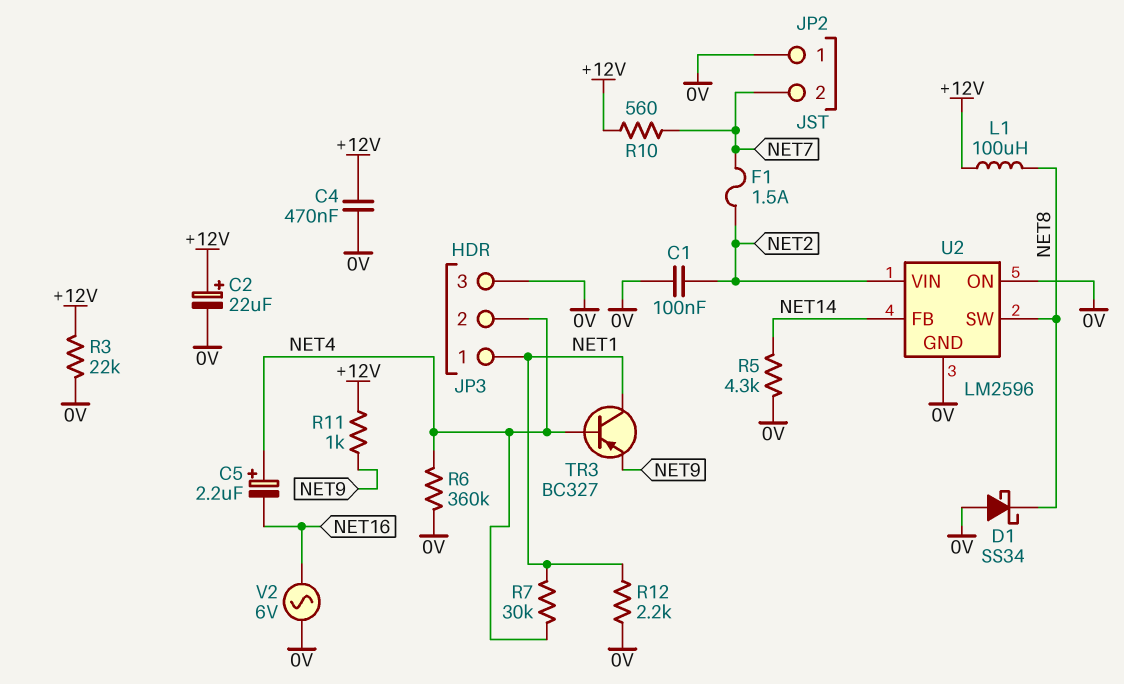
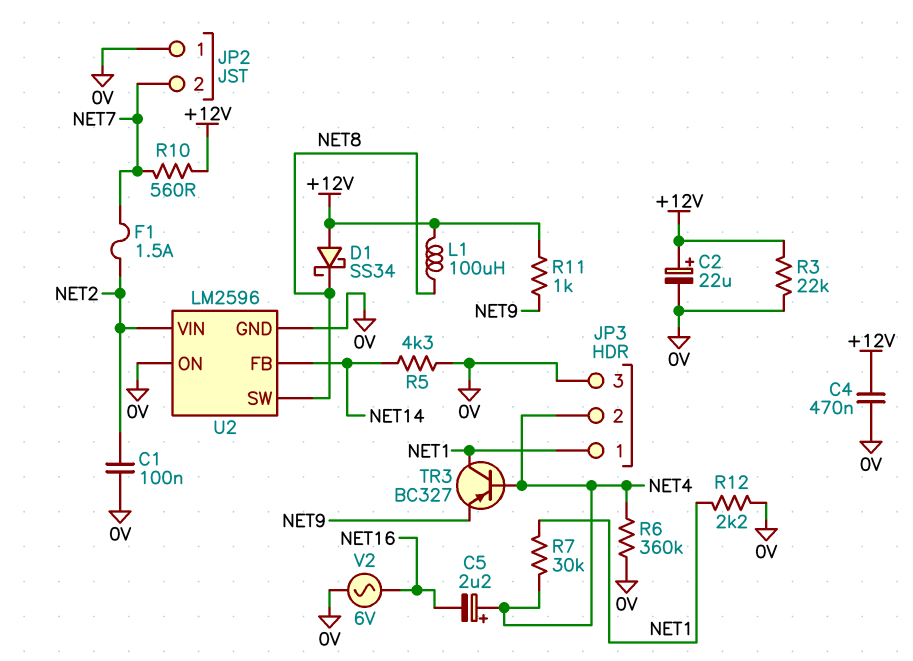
D1: schottky SS34 (A 0V, K NET8) -> schottky SS34 (A +12V, K NET8)

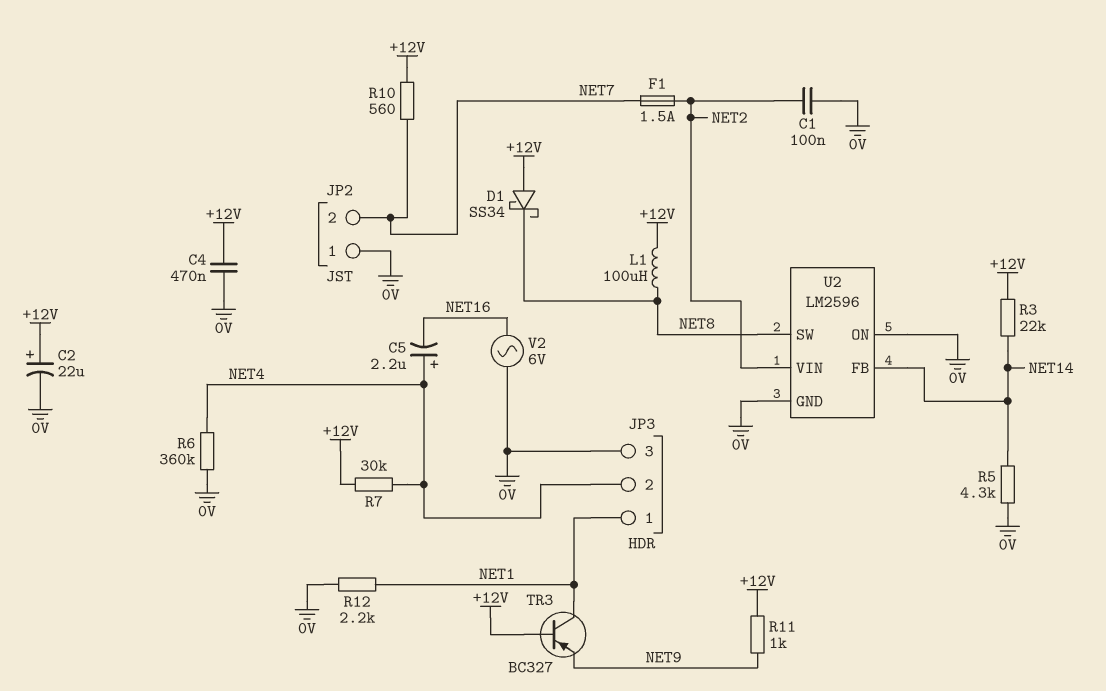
R3: 22k (+12V, 0V) -> 22k (+12V, NET14)
R7: 30k (NET1, NET4) -> 30k (+12V, NET4)
TR3: PNP BC327 (B NET4, C NET1, E NET9) -> PNP BC327 (B +12V, C NET1, E NET9)

